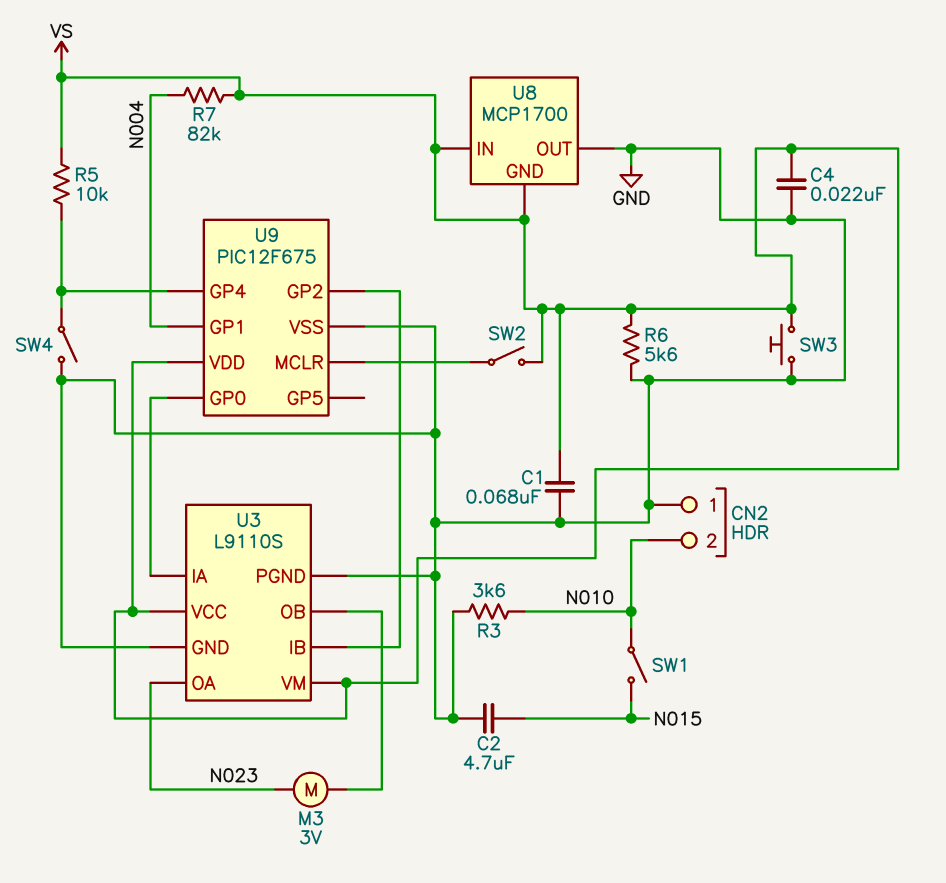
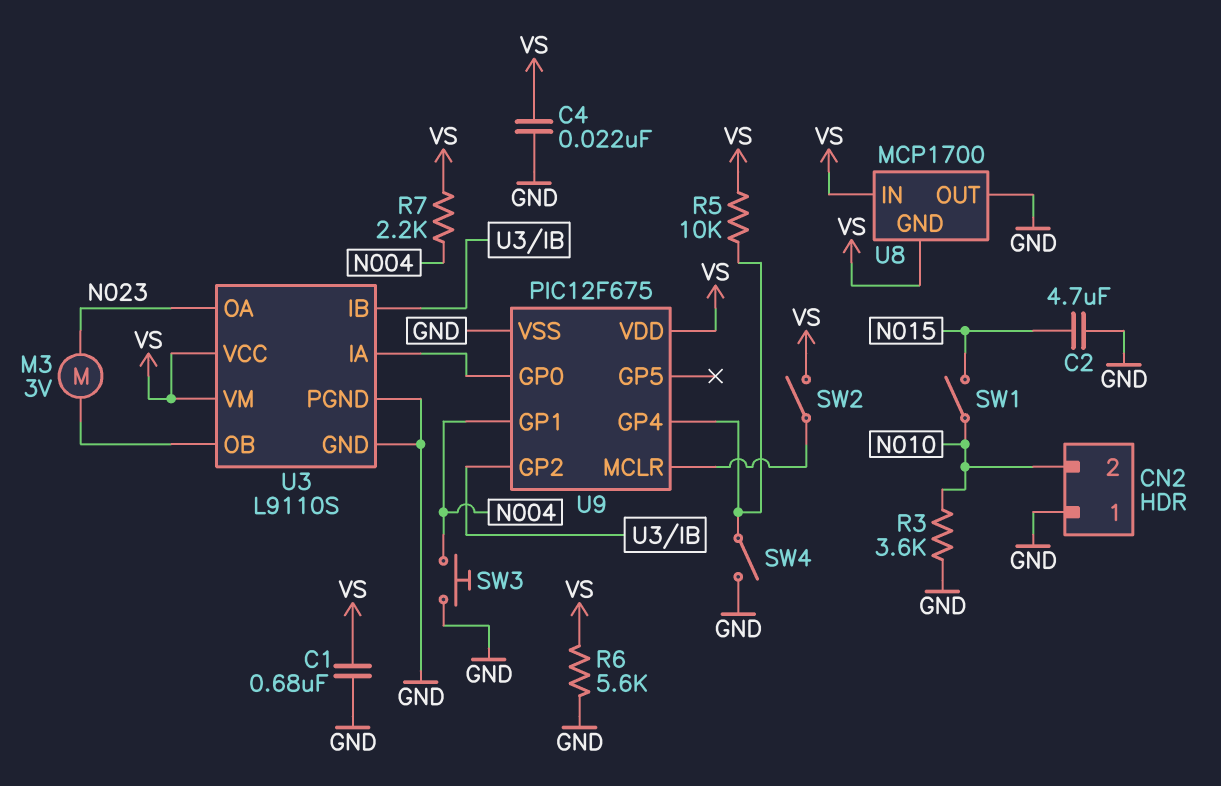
C1: 68nF (GND, VS) -> 680nF (GND, VS)
R7: 82k (N004, VS) -> 2.2k (N004, VS)
SW3: button (GND, VS) -> button (GND, N004)

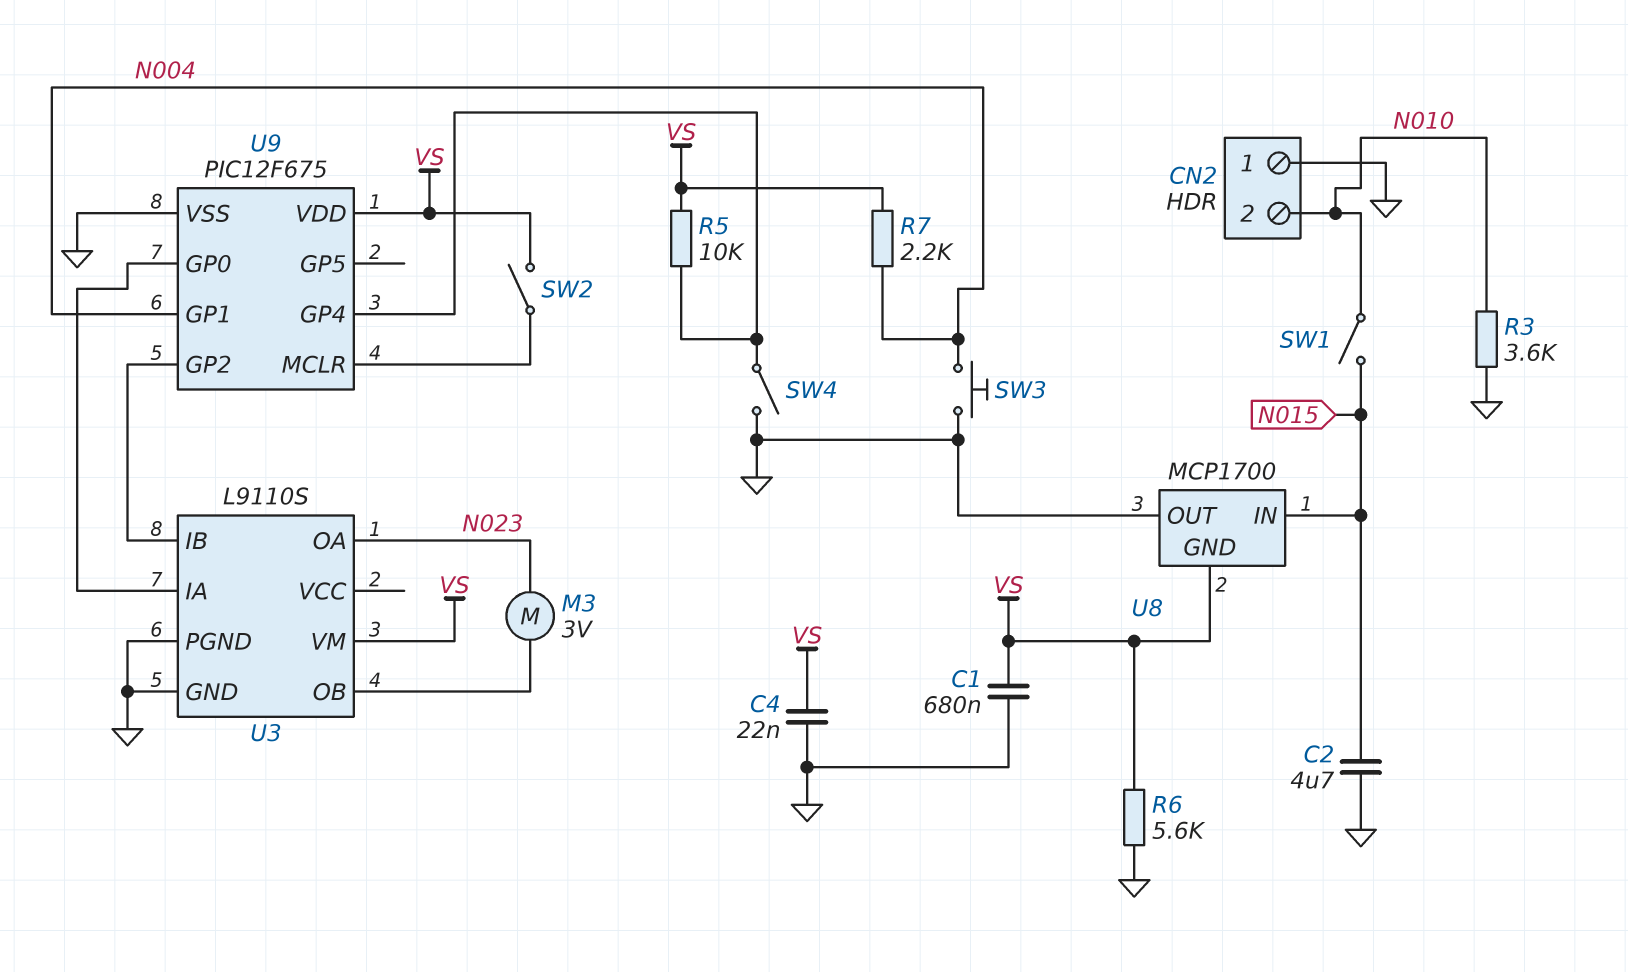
U3 pin VCC: VS -> none
U8 pin IN: VS -> N015

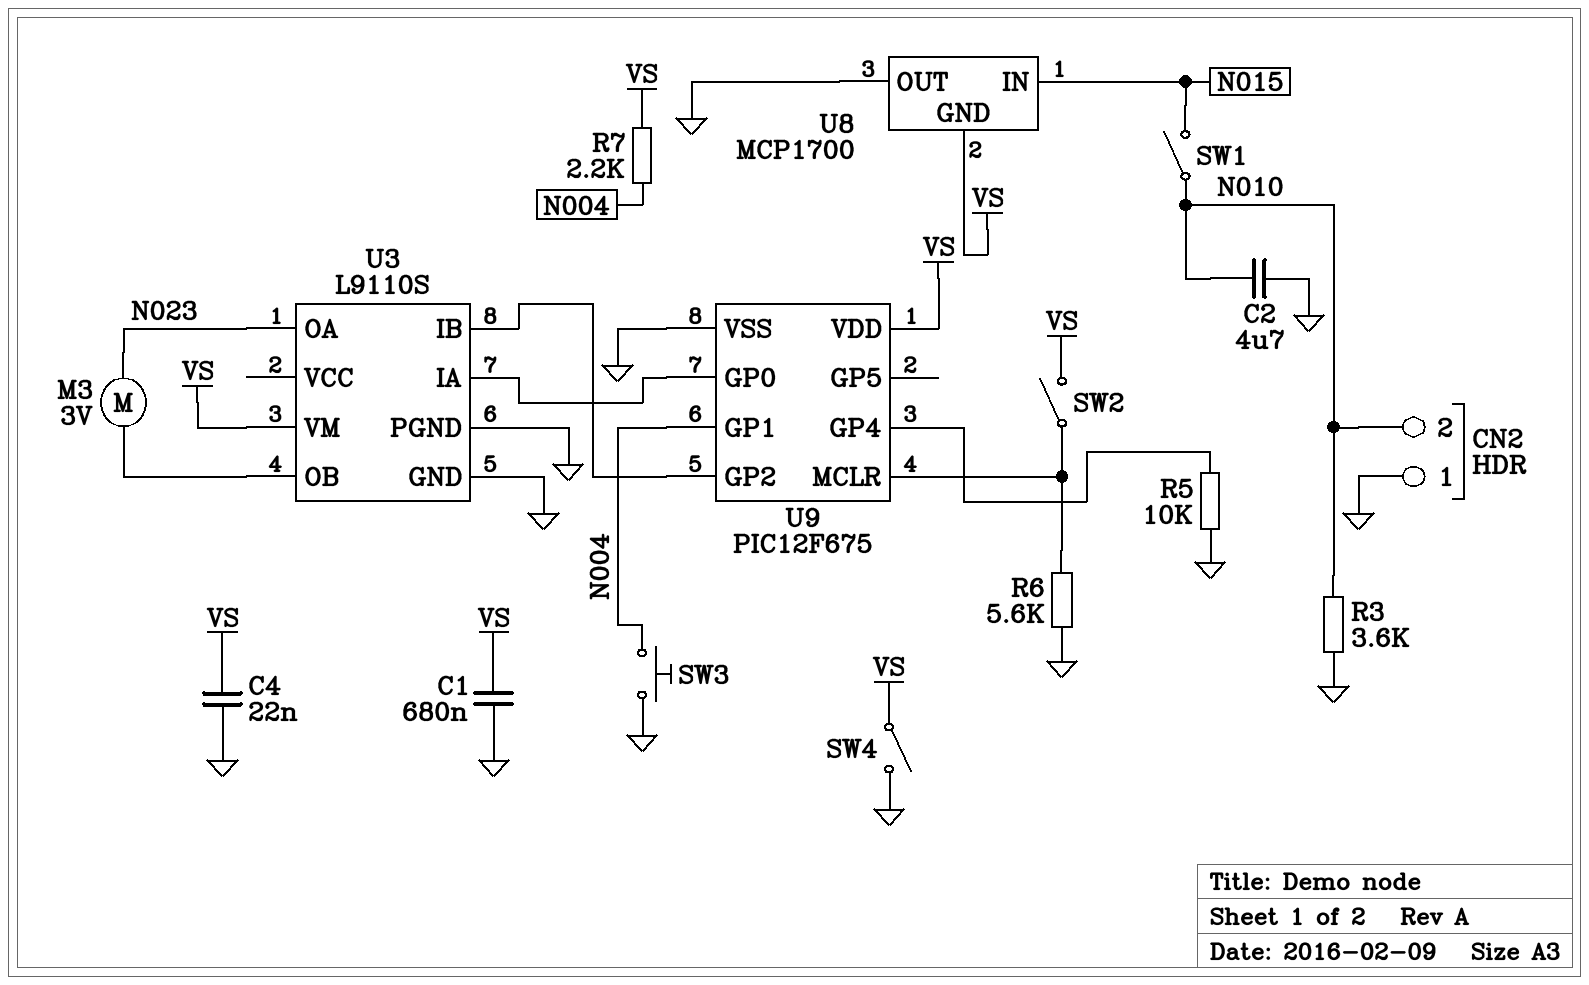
C2: 4.7uF (GND, N015) -> 4.7uF (GND, N010)
R5: 10k (U9/GP4, VS) -> 10k (GND, U9/GP4)
R6: 5.6k (GND, VS) -> 5.6k (GND, U9/MCLR)
SW4: switch (GND, U9/GP4) -> switch (GND, VS)

